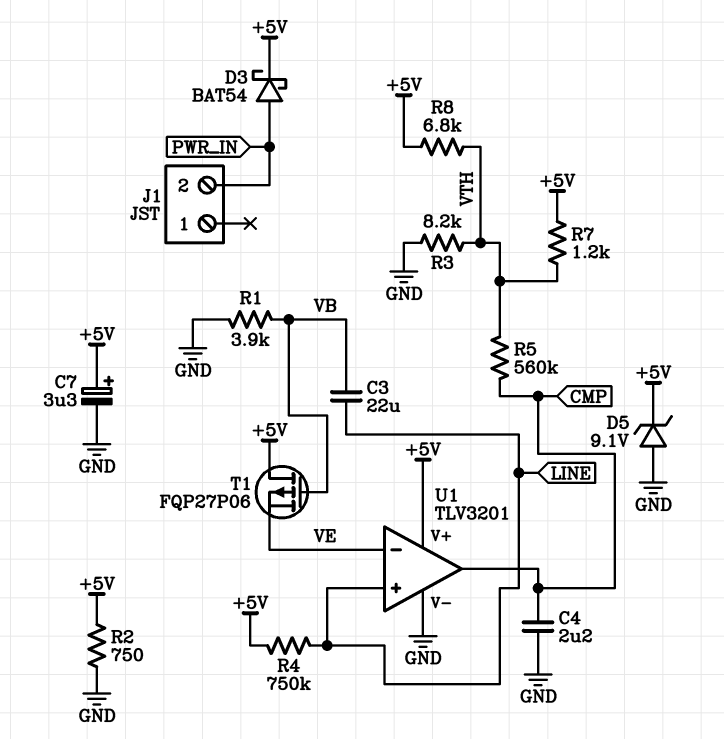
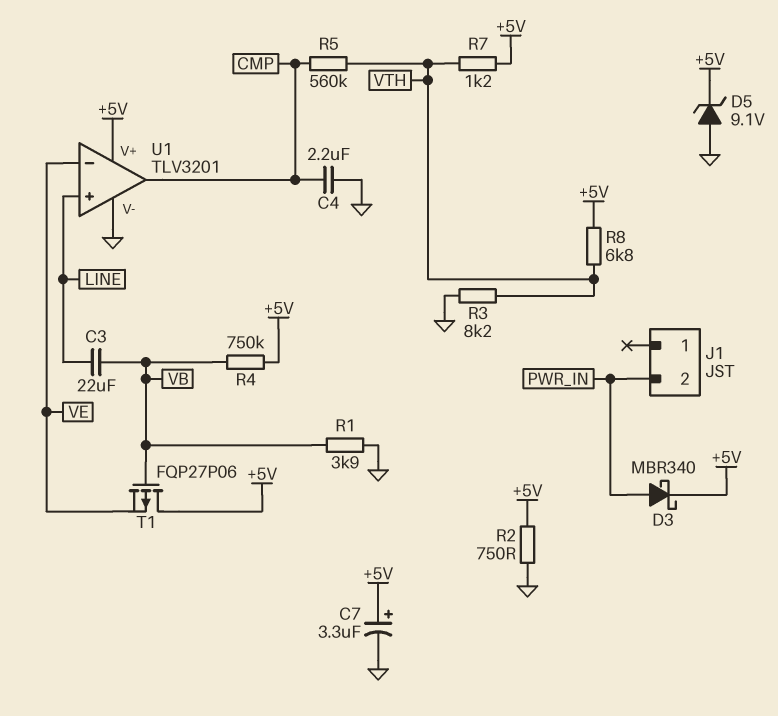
D3: schottky BAT54 (A PWR_IN, K +5V) -> schottky MBR340 (A PWR_IN, K +5V)
R4: 750k (+5V, LINE) -> 750k (+5V, VB)

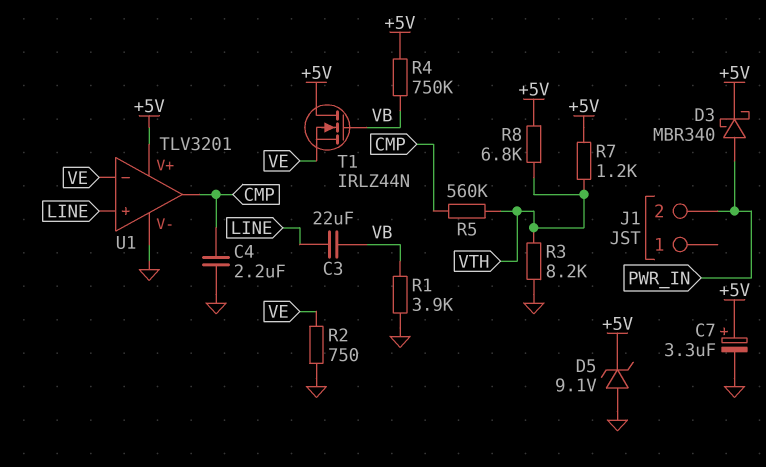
R2: 750 (+5V, GND) -> 750 (GND, VE)
T1: PMOS FQP27P06 (G VB, D +5V, S VE) -> NMOS IRLZ44N (G VB, D +5V, S VE)

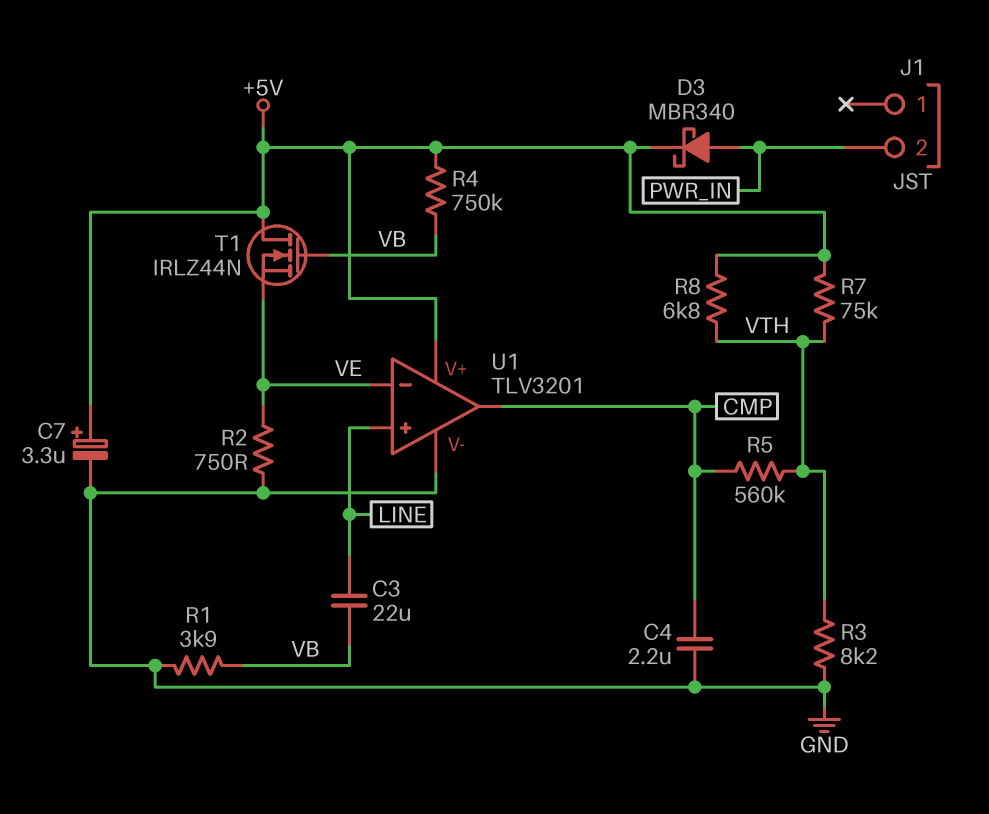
D5: zener 9.1V (A GND, K +5V) -> none
R7: 1.2k (+5V, VTH) -> 75k (+5V, VTH)

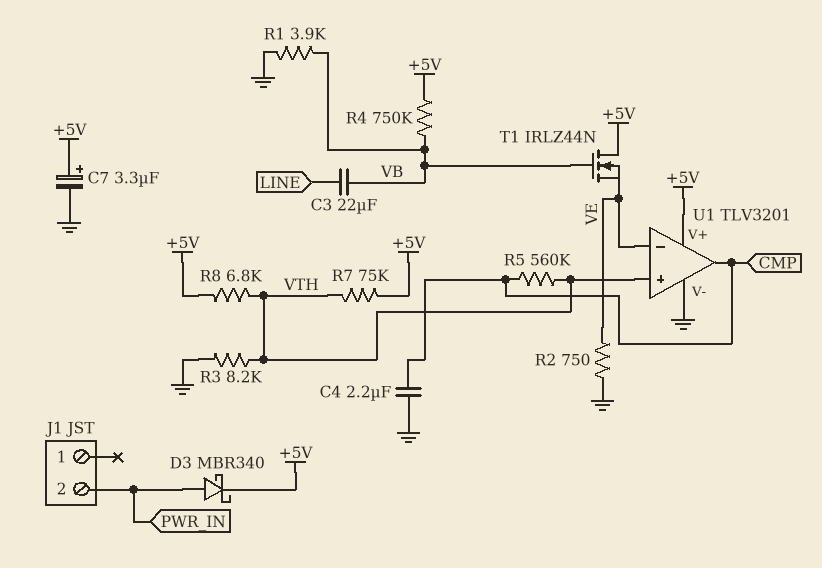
U1 pin in+: LINE -> VTH

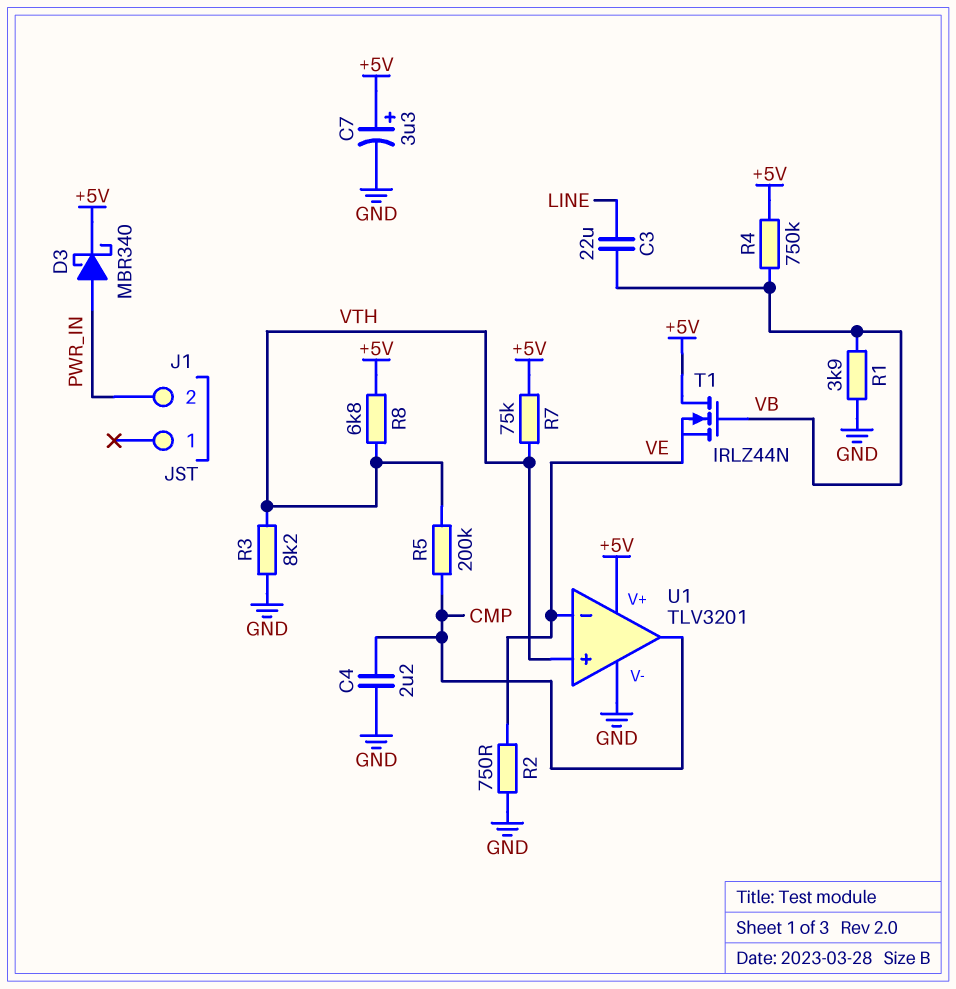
R5: 560k (CMP, VTH) -> 200k (CMP, VTH)

